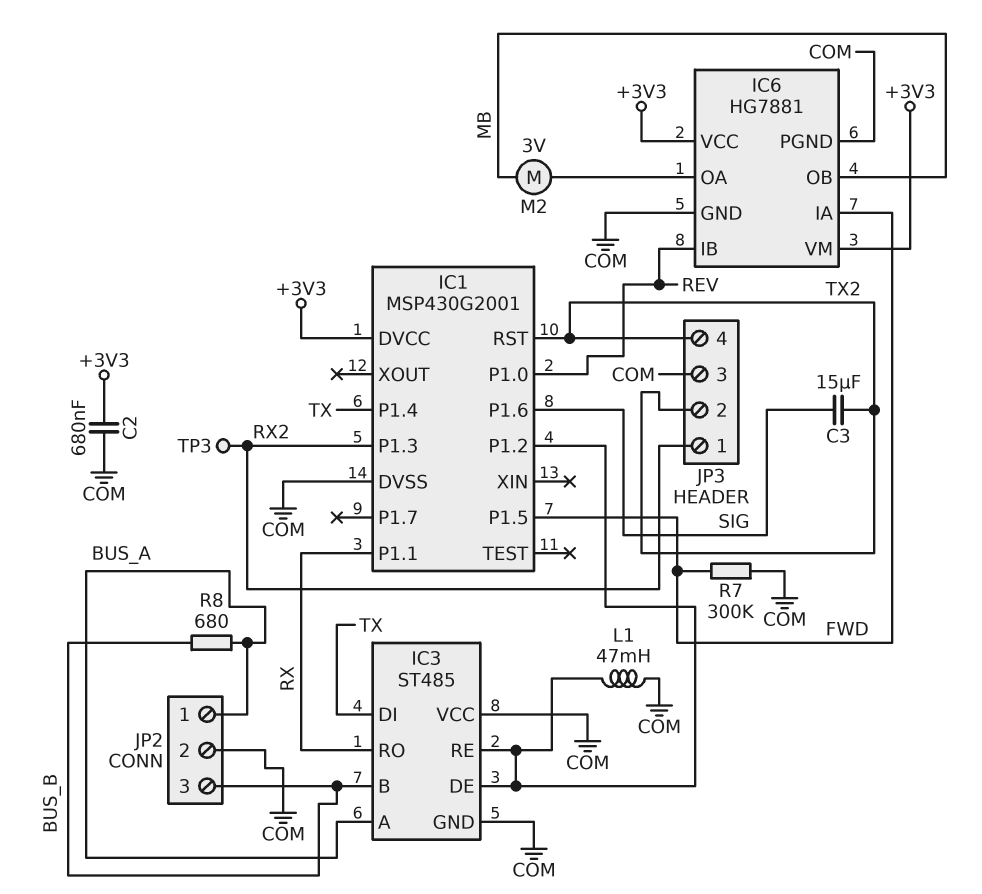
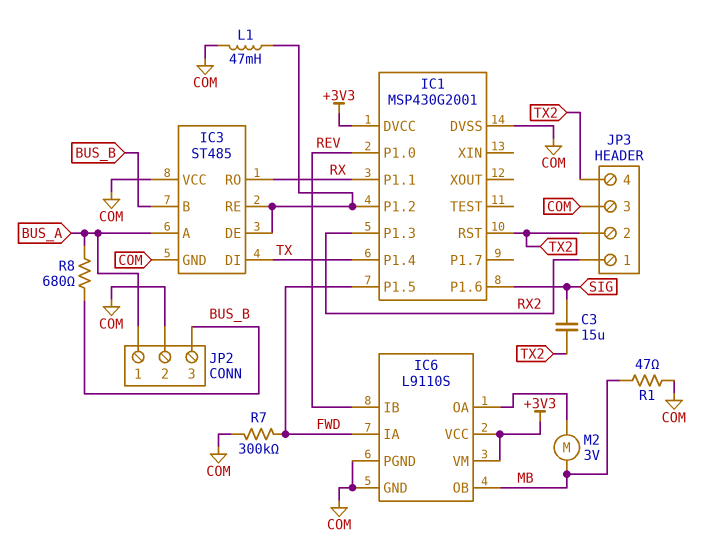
C2: 680nF (+3V3, COM) -> none
IC6: HG7881 -> L9110S
R1: none -> 47 (COM, MB)
TP3: test point (RX2) -> none

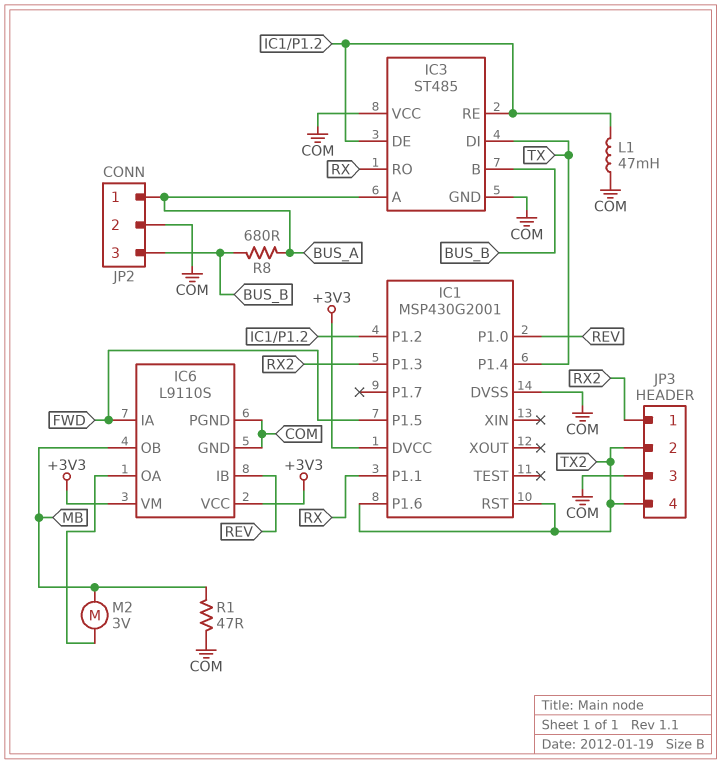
C3: 15uF (SIG, TX2) -> none
IC1 pin P1.6: SIG -> TX2
R7: 300k (COM, FWD) -> none

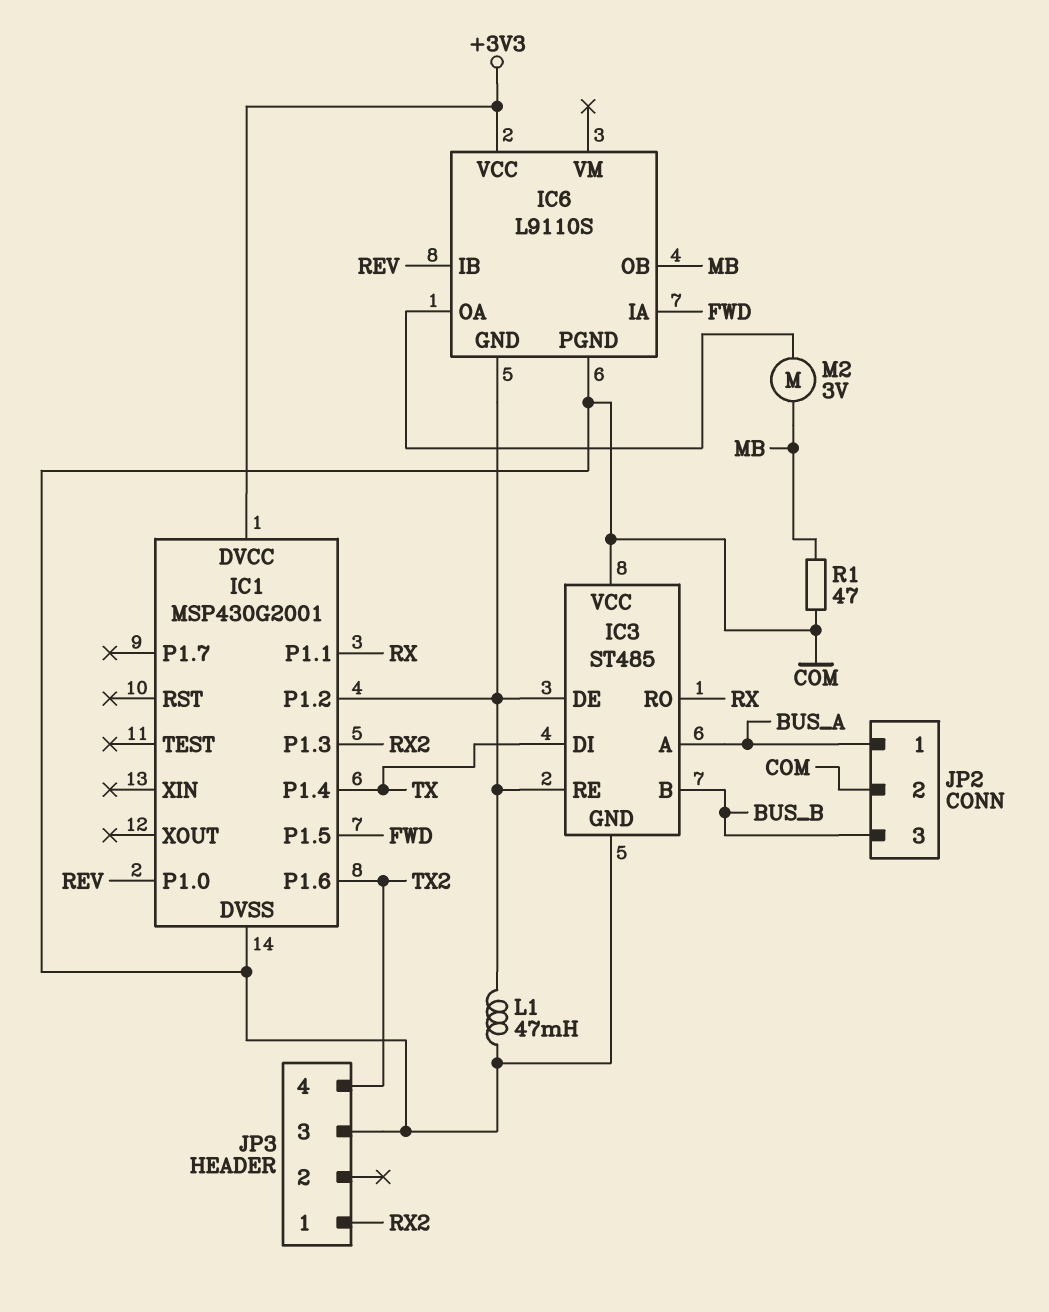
IC1 pin RST: TX2 -> none
IC6 pin GND: COM -> IC1/P1.2
IC6 pin VM: +3V3 -> none
JP3 pin 2: TX2 -> none
R8: 680 (BUS_A, BUS_B) -> none

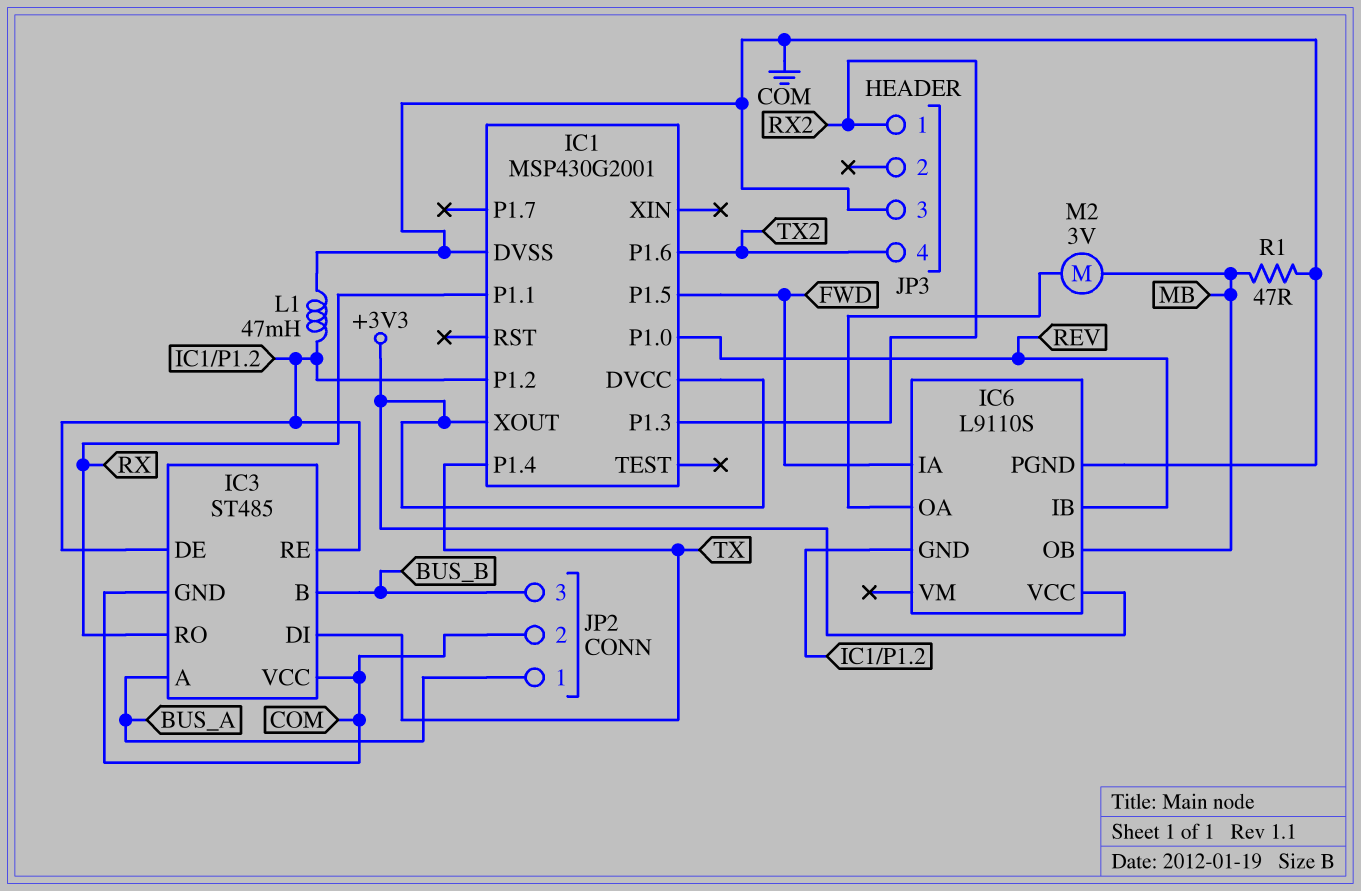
IC1 pin XOUT: none -> +3V3

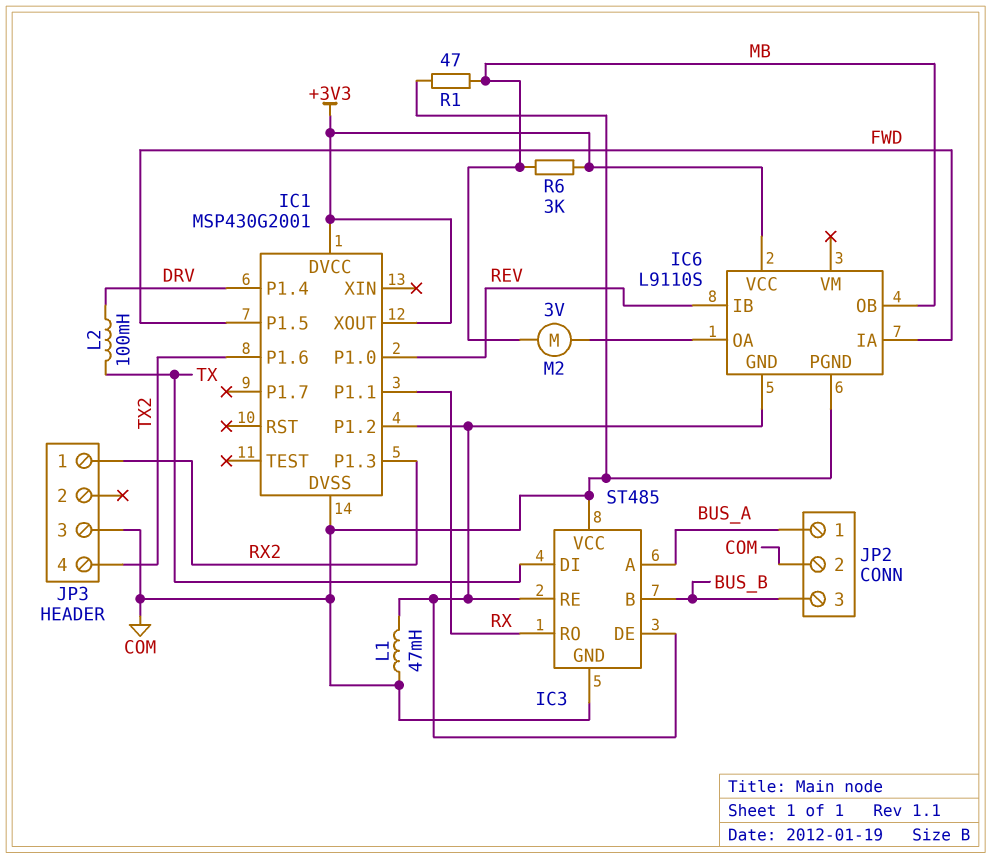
IC1 pin P1.4: TX -> DRV
L2: none -> 100mH (DRV, TX)
R6: none -> 3k (+3V3, MB)

